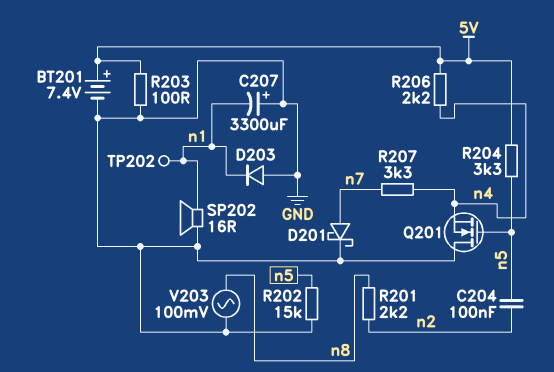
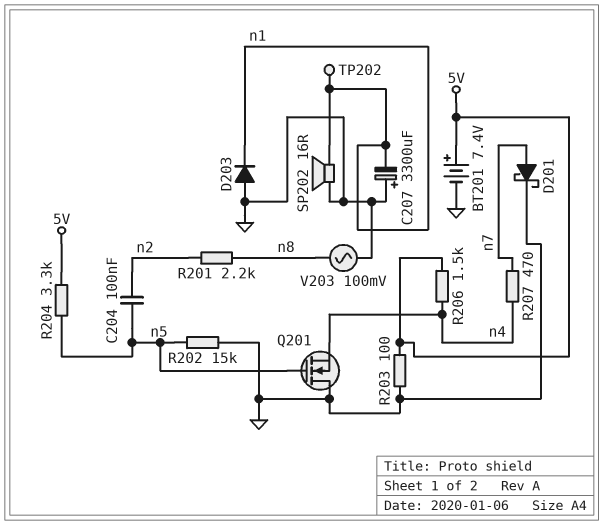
R206: 2.2k (5V, n4) -> 1.5k (5V, n4)
R207: 3.3k (n4, n7) -> 470 (n4, n7)

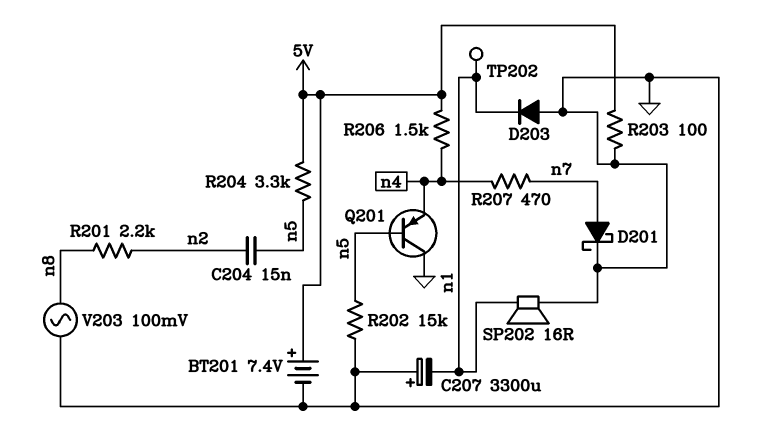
C204: 100nF (n2, n5) -> 15nF (n2, n5)
Q201: NMOS (G n5, D GND, S n4) -> PNP (B n5, C GND, E n4)

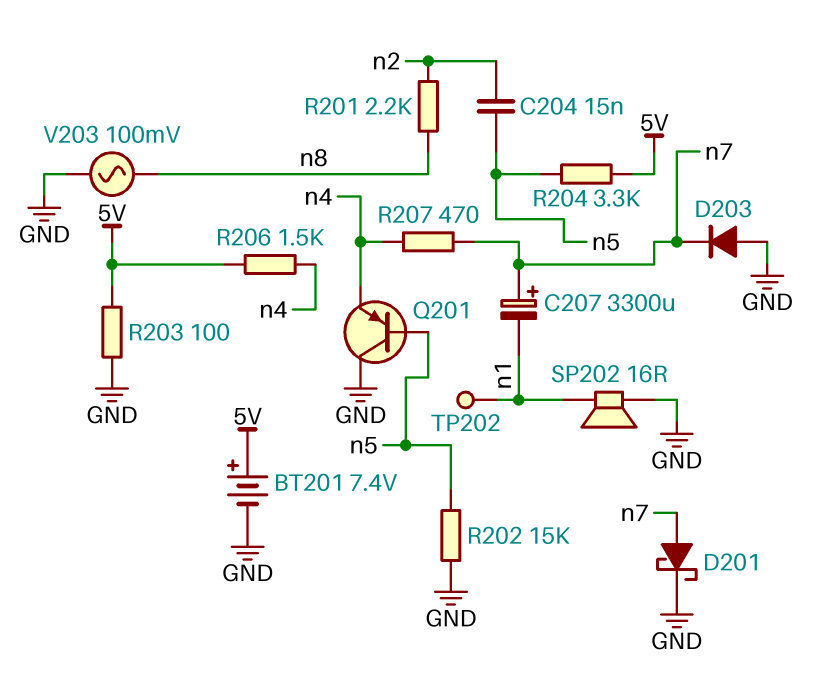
C207: 3300uF (plus GND, minus n1) -> 3300uF (plus n7, minus n1)
D203: diode (A GND, K n1) -> diode (A GND, K n7)

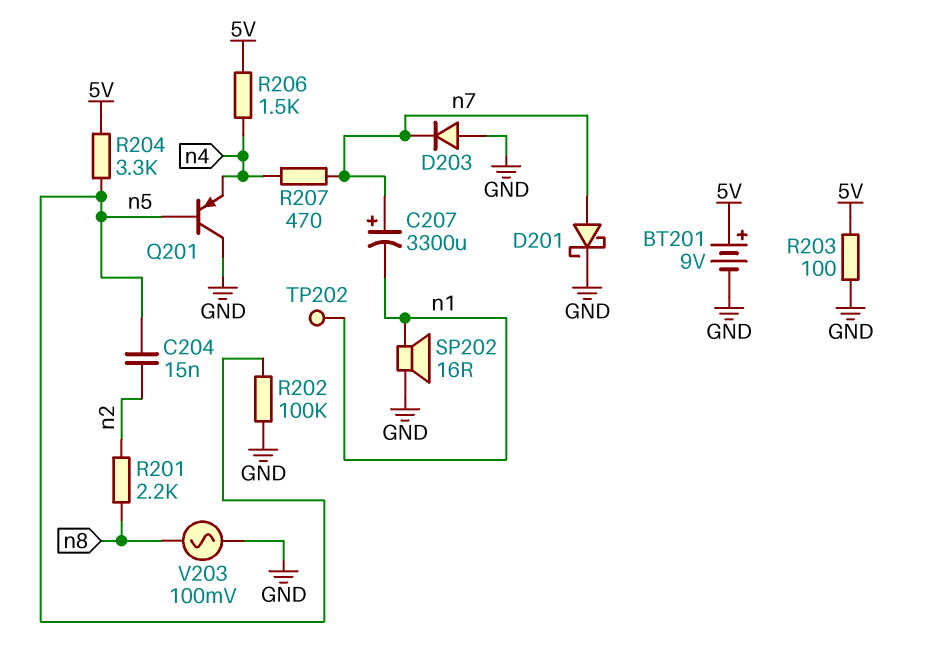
BT201: 7.4V (plus 5V, minus GND) -> 9V (plus 5V, minus GND)
R202: 15k (GND, n5) -> 100k (GND, n5)

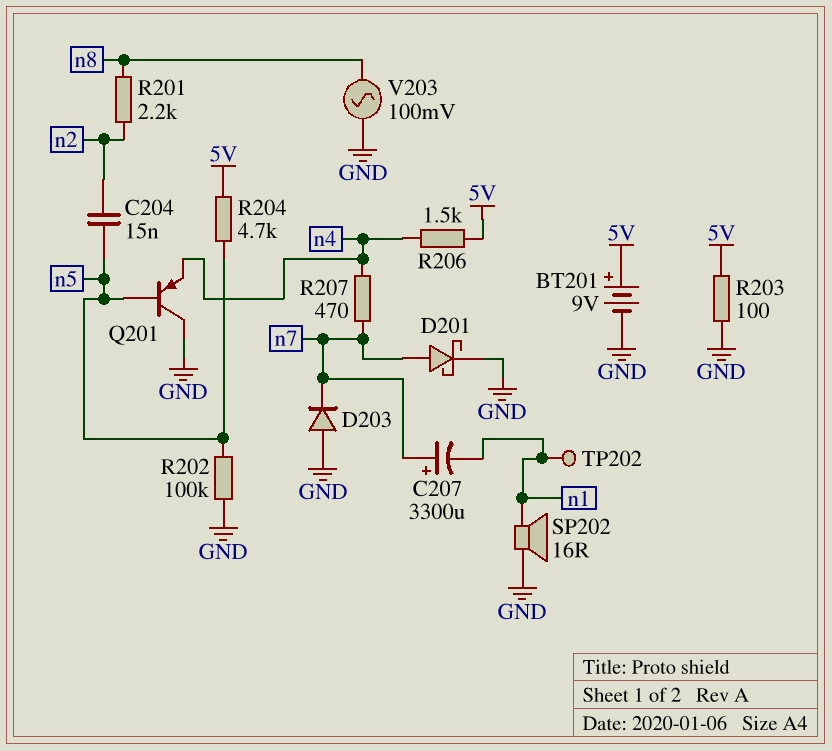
R204: 3.3k (5V, n5) -> 4.7k (5V, n5)

